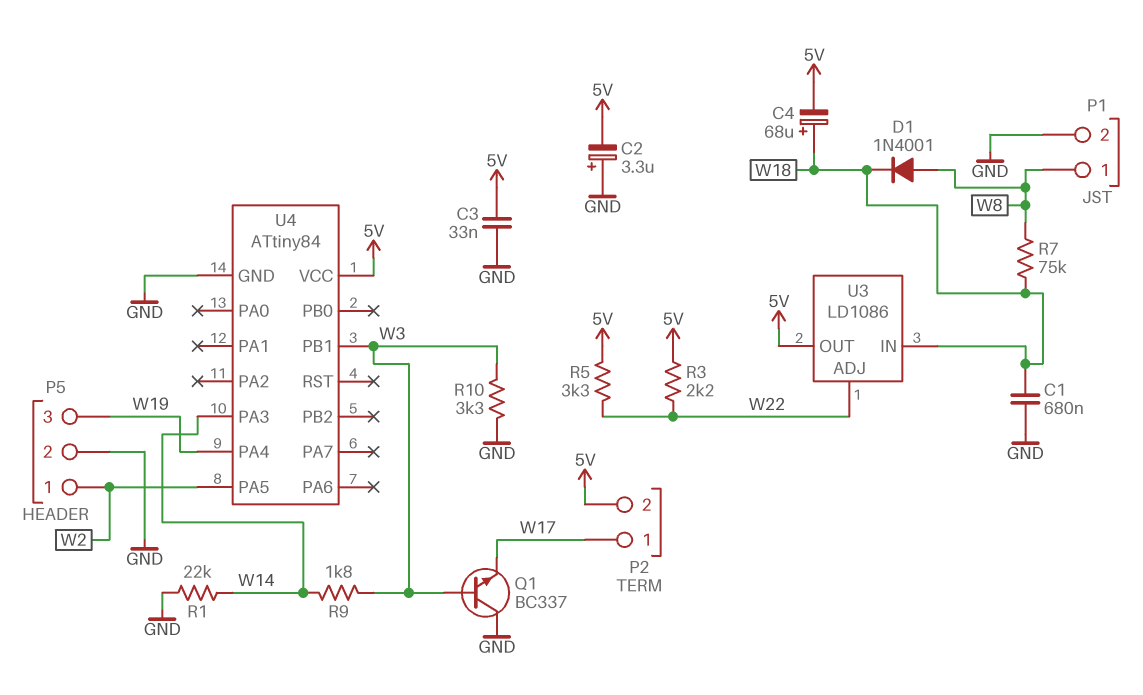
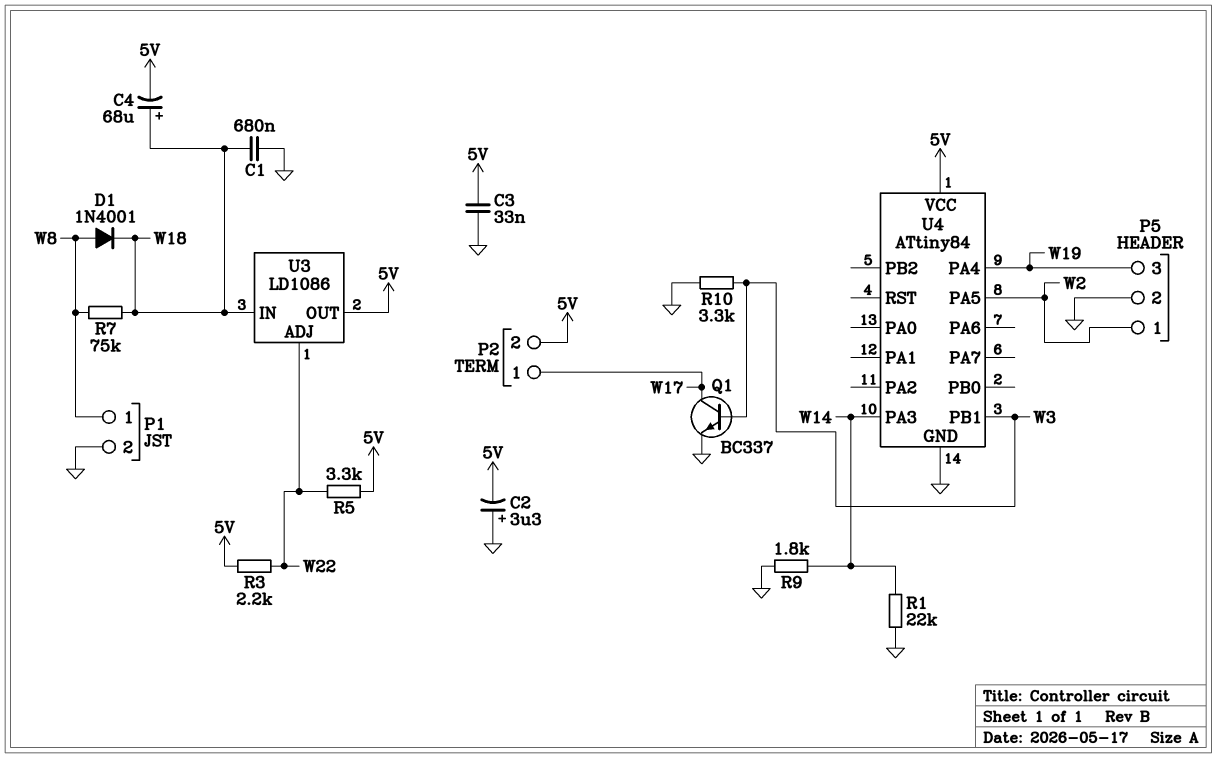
Q1: NPN BC337 (B W3, C GND, E W17) -> NPN BC337 (B W3, C W17, E GND)
R9: 1.8k (W3, W14) -> 1.8k (GND, W14)

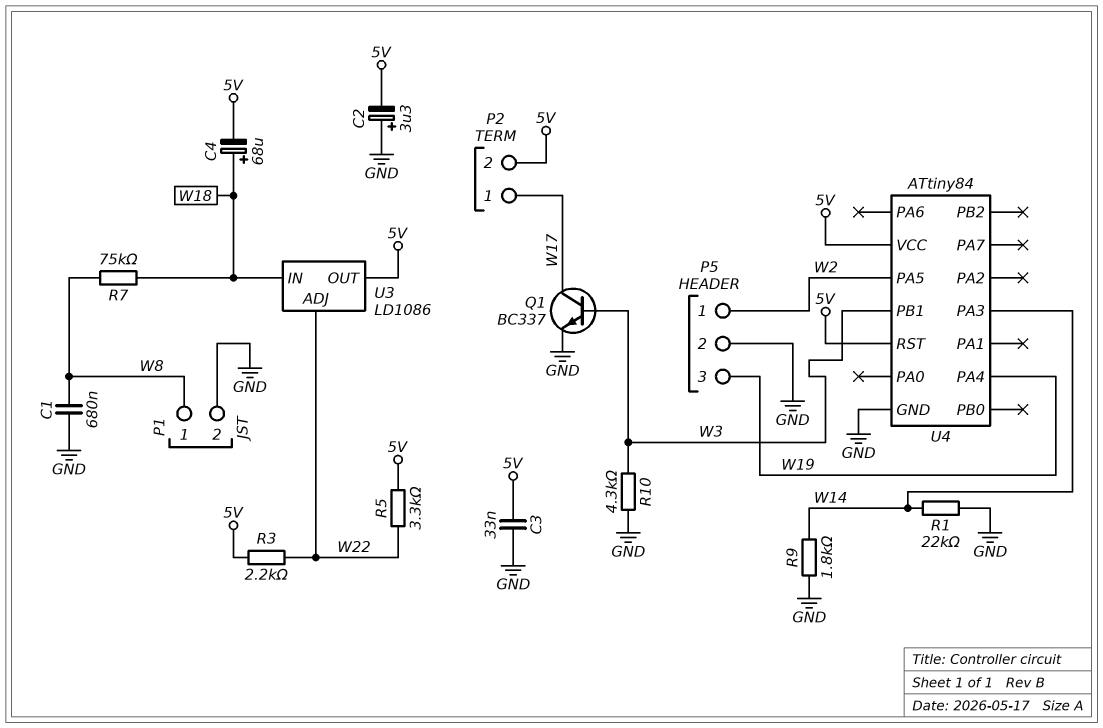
C1: 680nF (GND, W18) -> 680nF (GND, W8)
D1: diode 1N4001 (A W8, K W18) -> none
R10: 3.3k (GND, W3) -> 4.3k (GND, W3)
U4 pin RST: none -> 5V

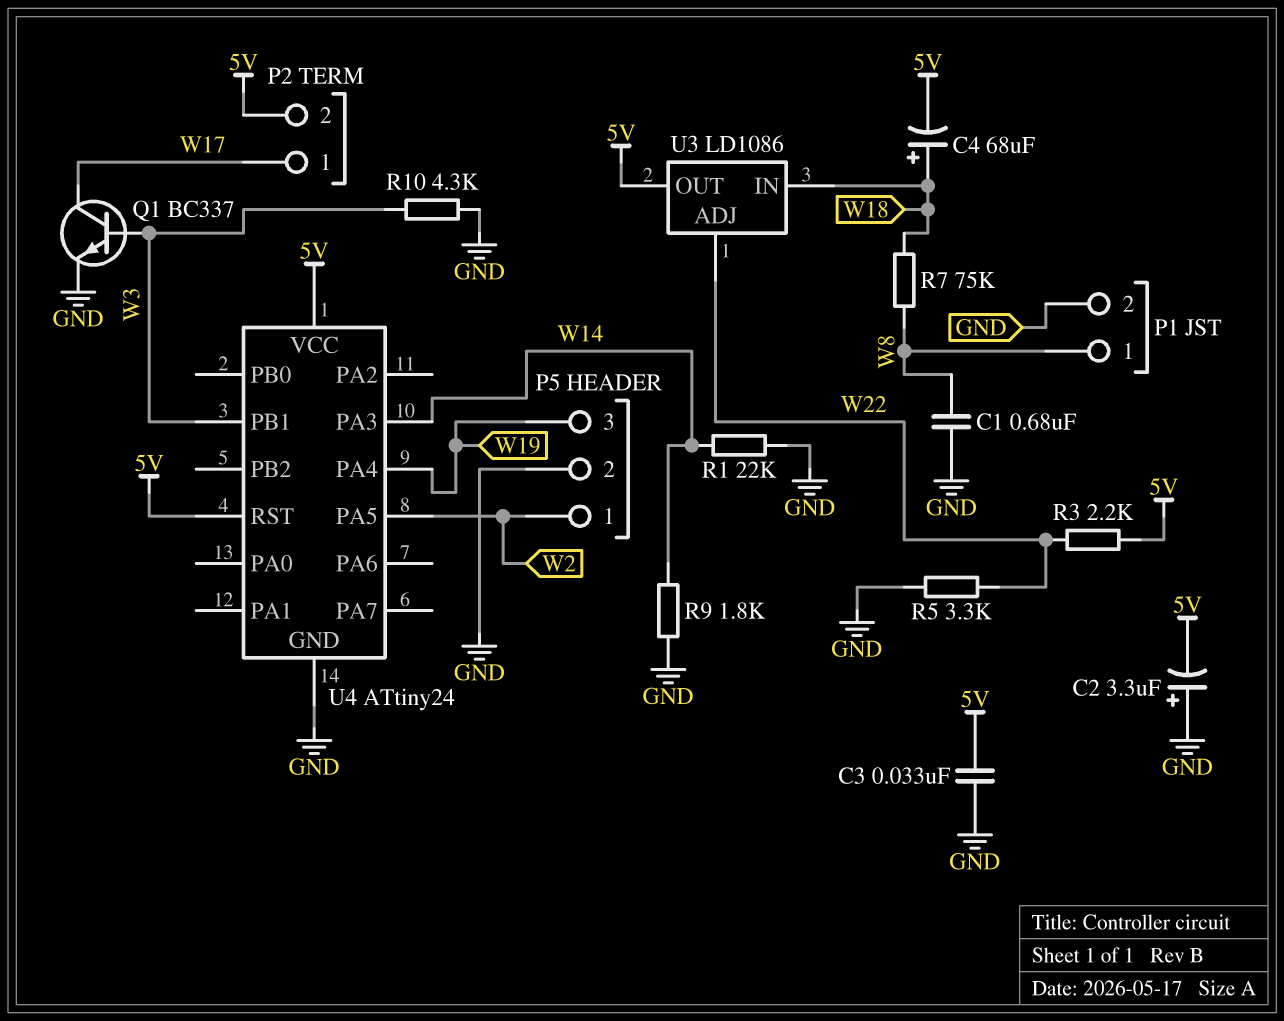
R5: 3.3k (5V, W22) -> 3.3k (GND, W22)
U4: ATtiny84 -> ATtiny24

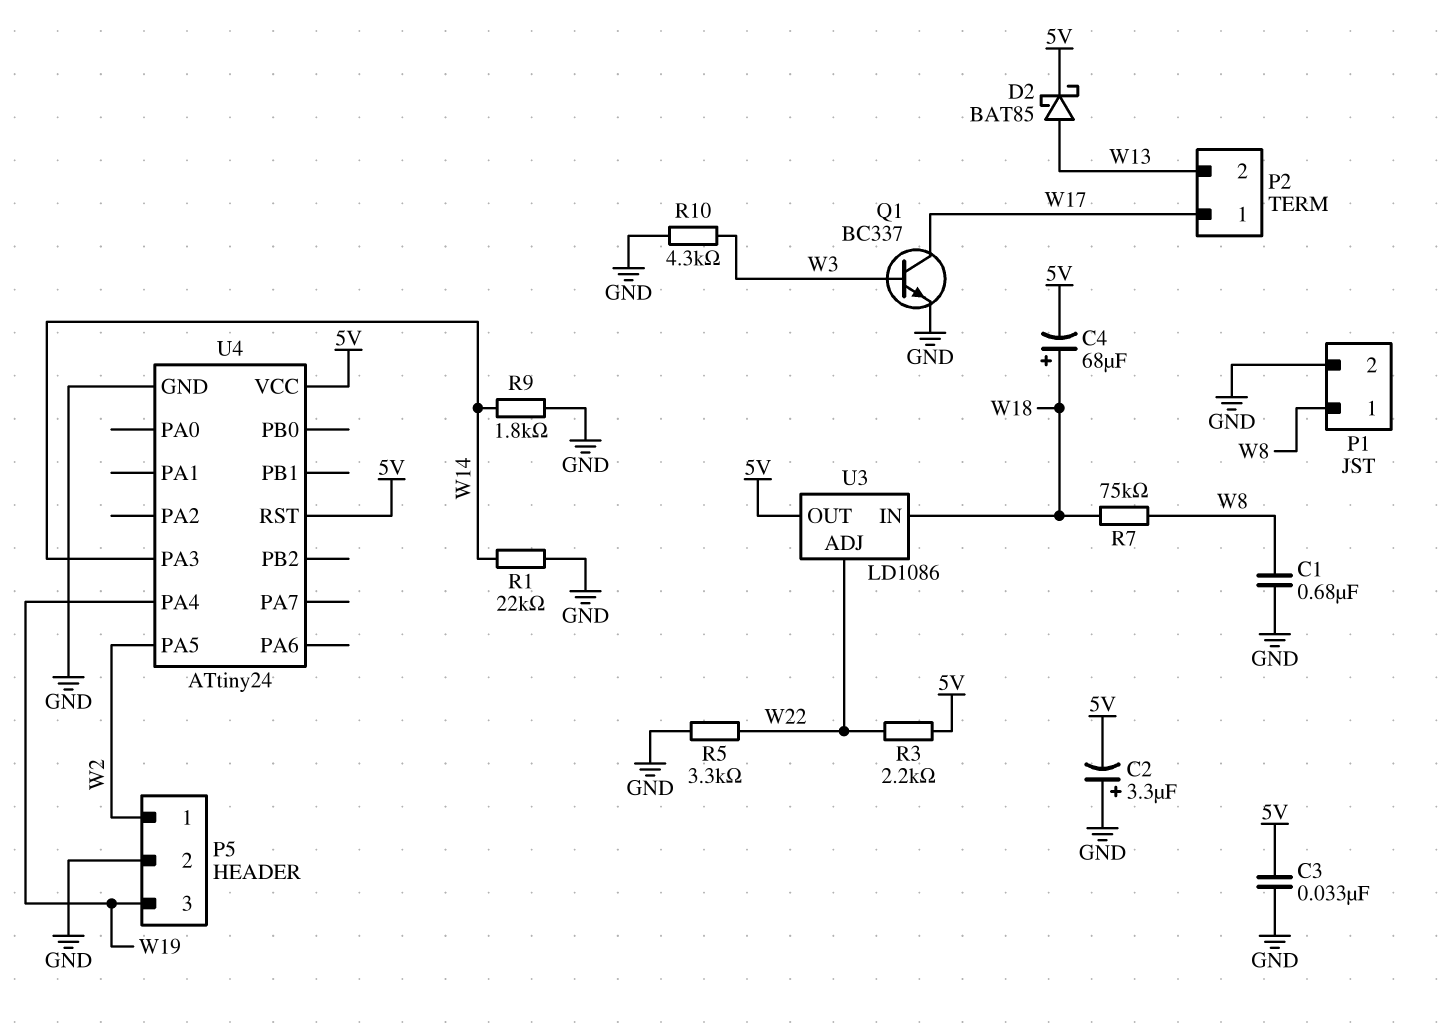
D2: none -> schottky BAT85 (A W13, K 5V)
P2 pin 2: 5V -> W13
U4 pin PB1: W3 -> none

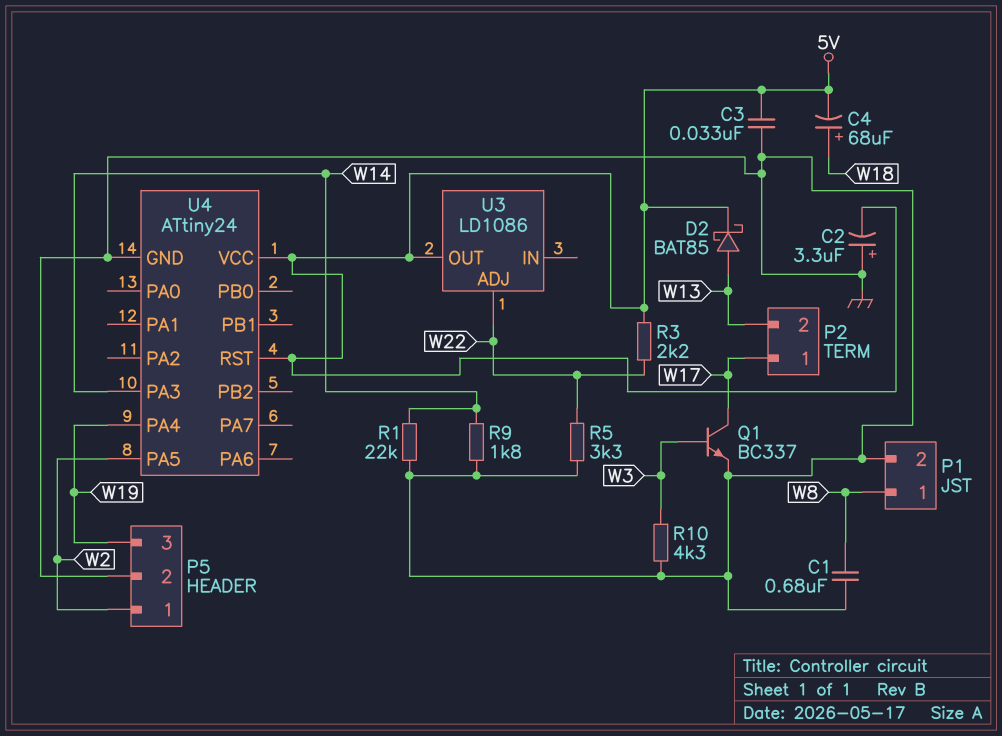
R7: 75k (W8, W18) -> none
U3 pin IN: W18 -> none

